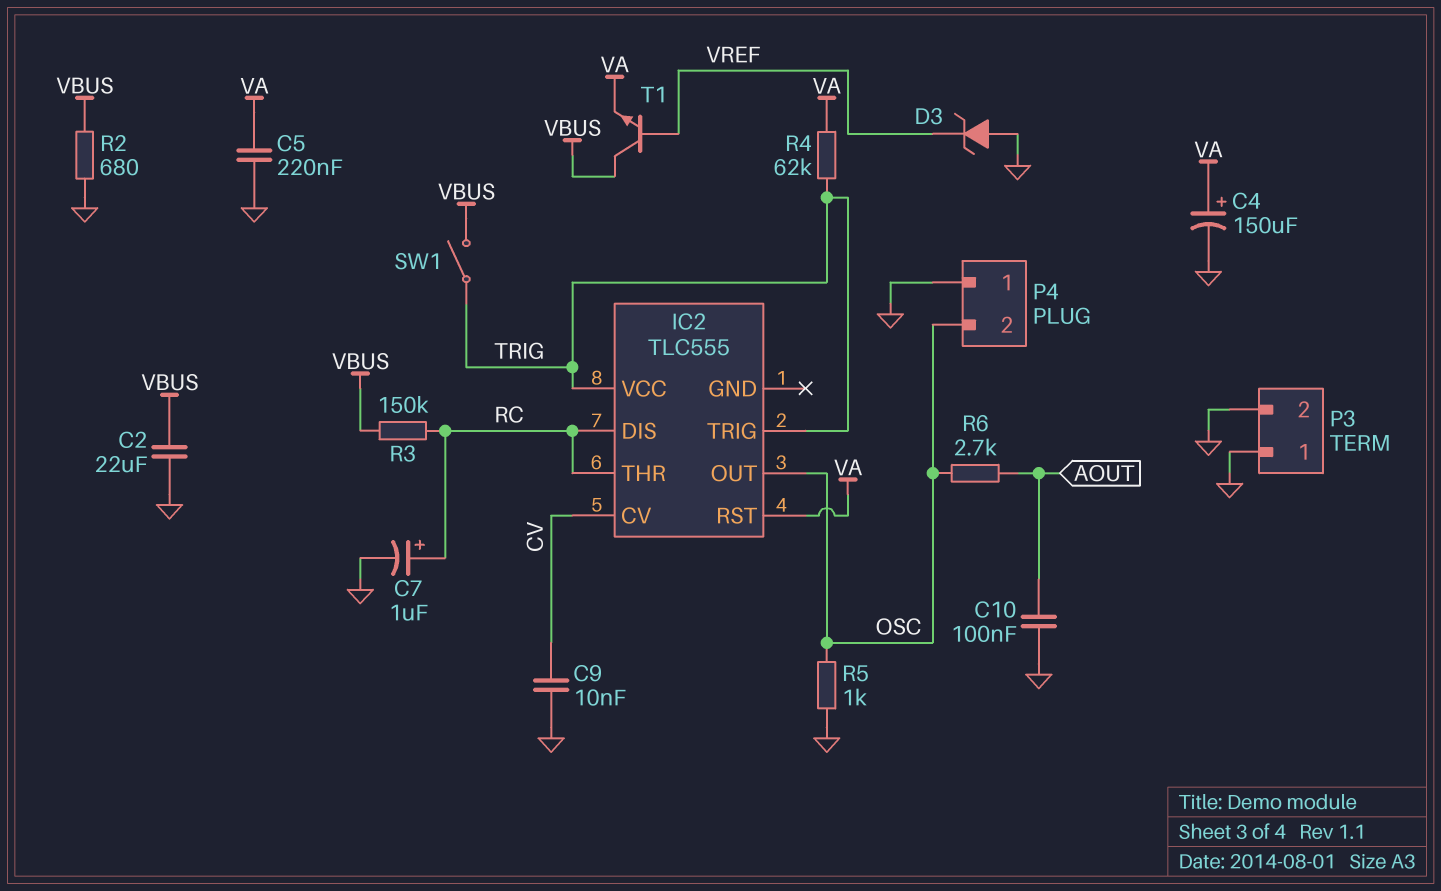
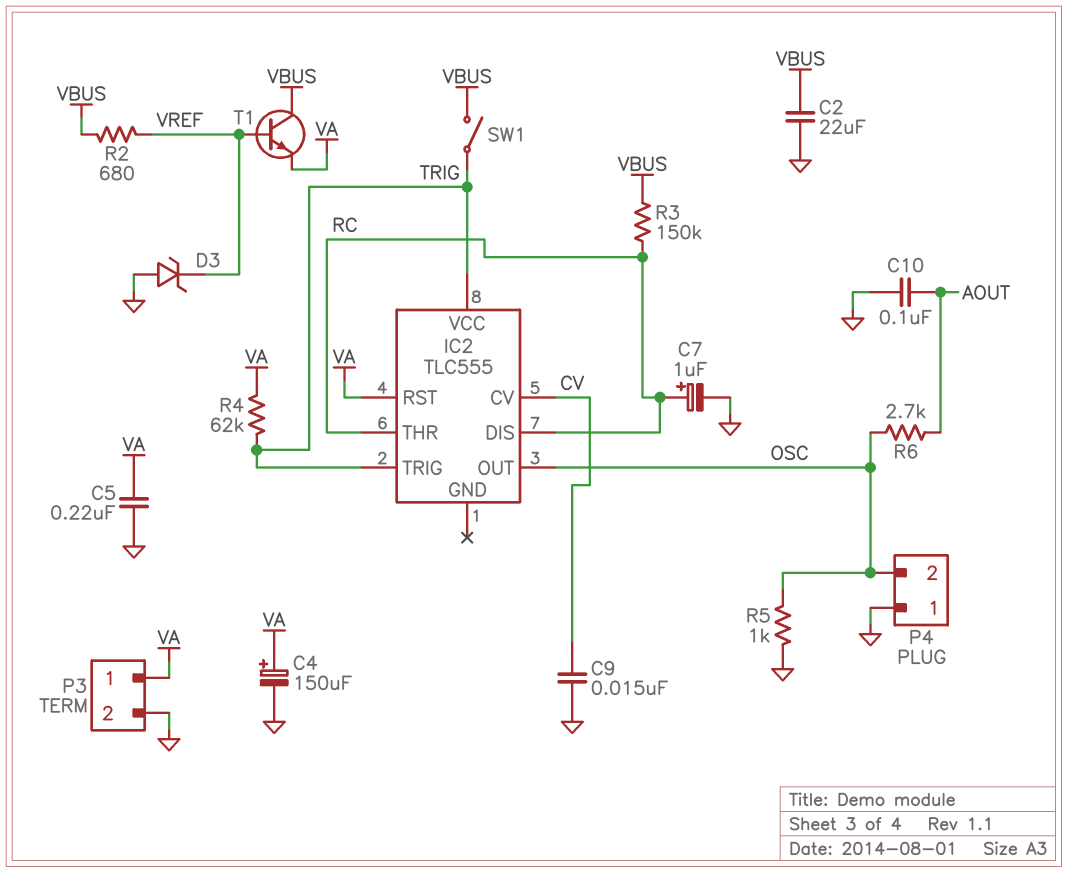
C9: 10nF (CV, GND) -> 15nF (CV, GND)
P3 pin 1: GND -> VA
R2: 680 (GND, VBUS) -> 680 (VBUS, VREF)

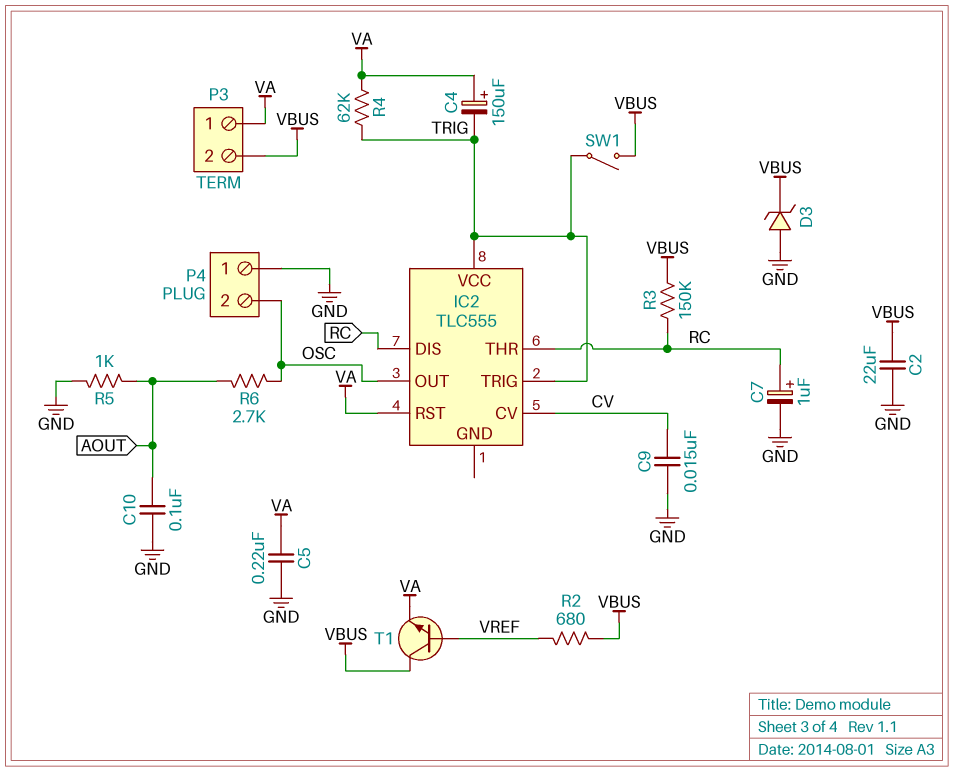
C4: 150uF (plus VA, minus GND) -> 150uF (plus VA, minus TRIG)
D3: zener (A GND, K VREF) -> zener (A GND, K VBUS)
P3 pin 2: GND -> VBUS
R5: 1k (GND, OSC) -> 1k (AOUT, GND)

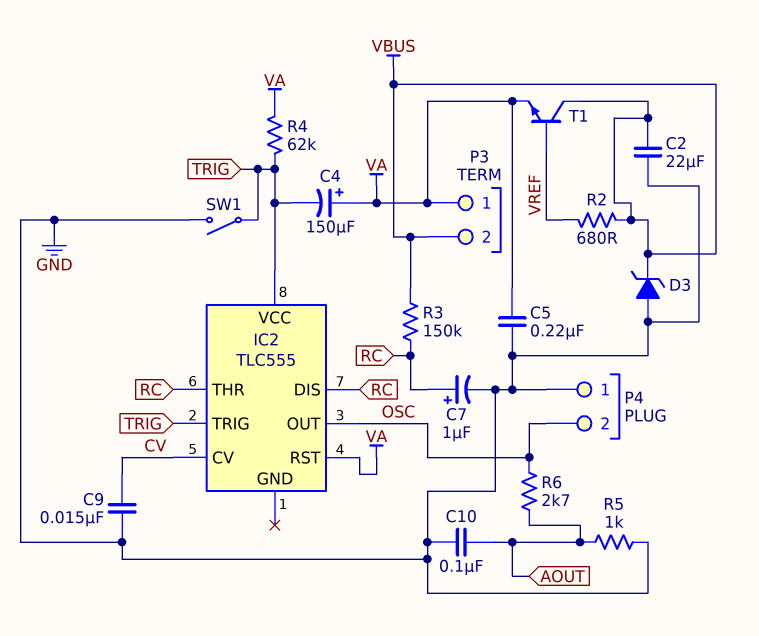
SW1: switch (TRIG, VBUS) -> switch (GND, TRIG)

